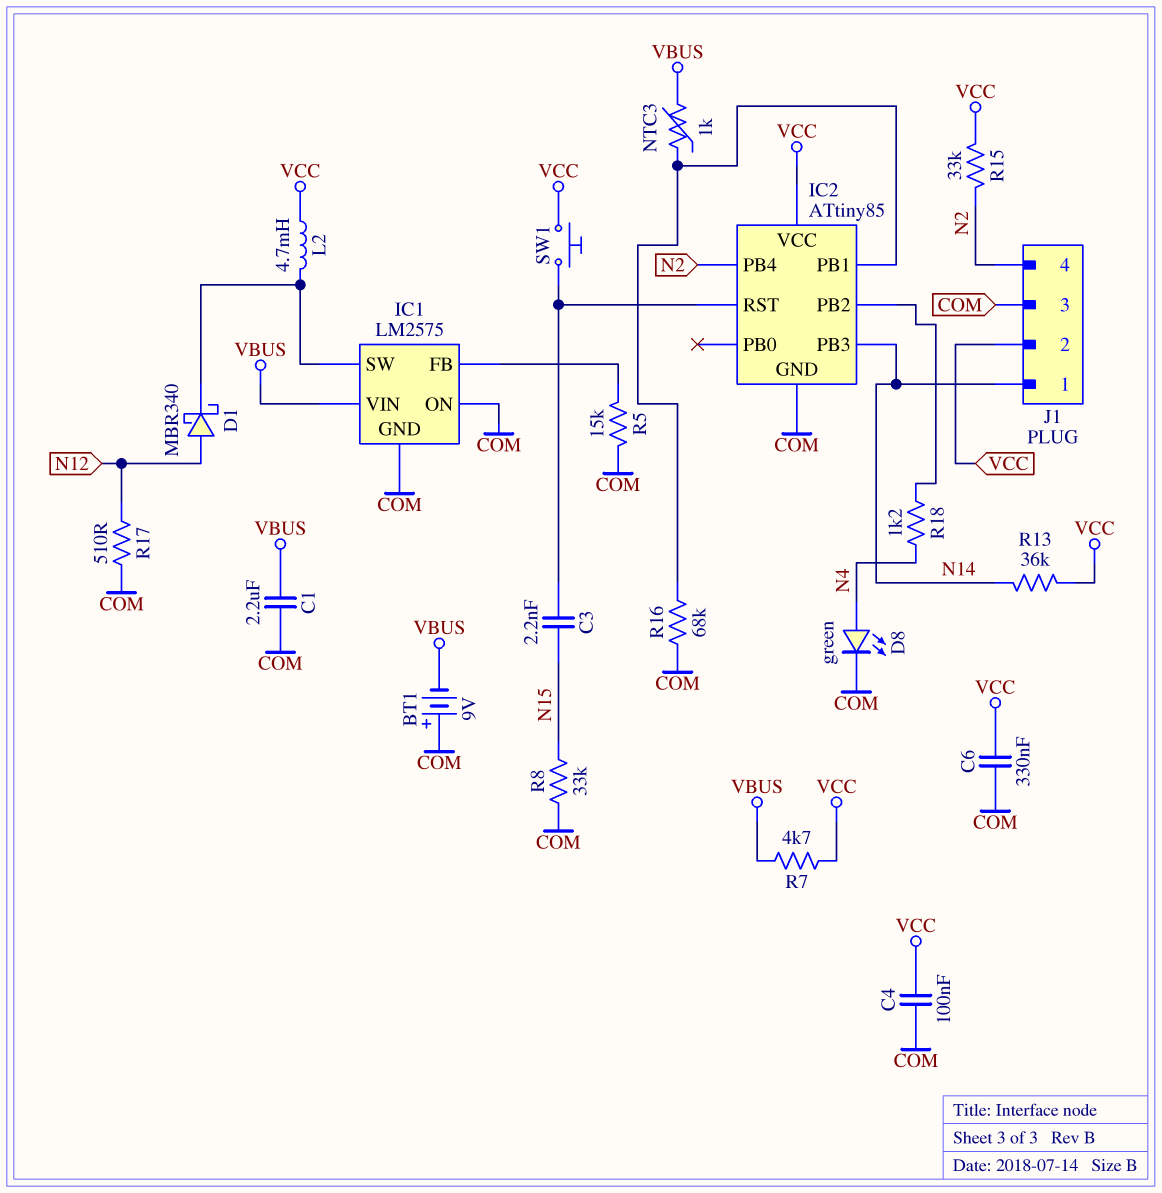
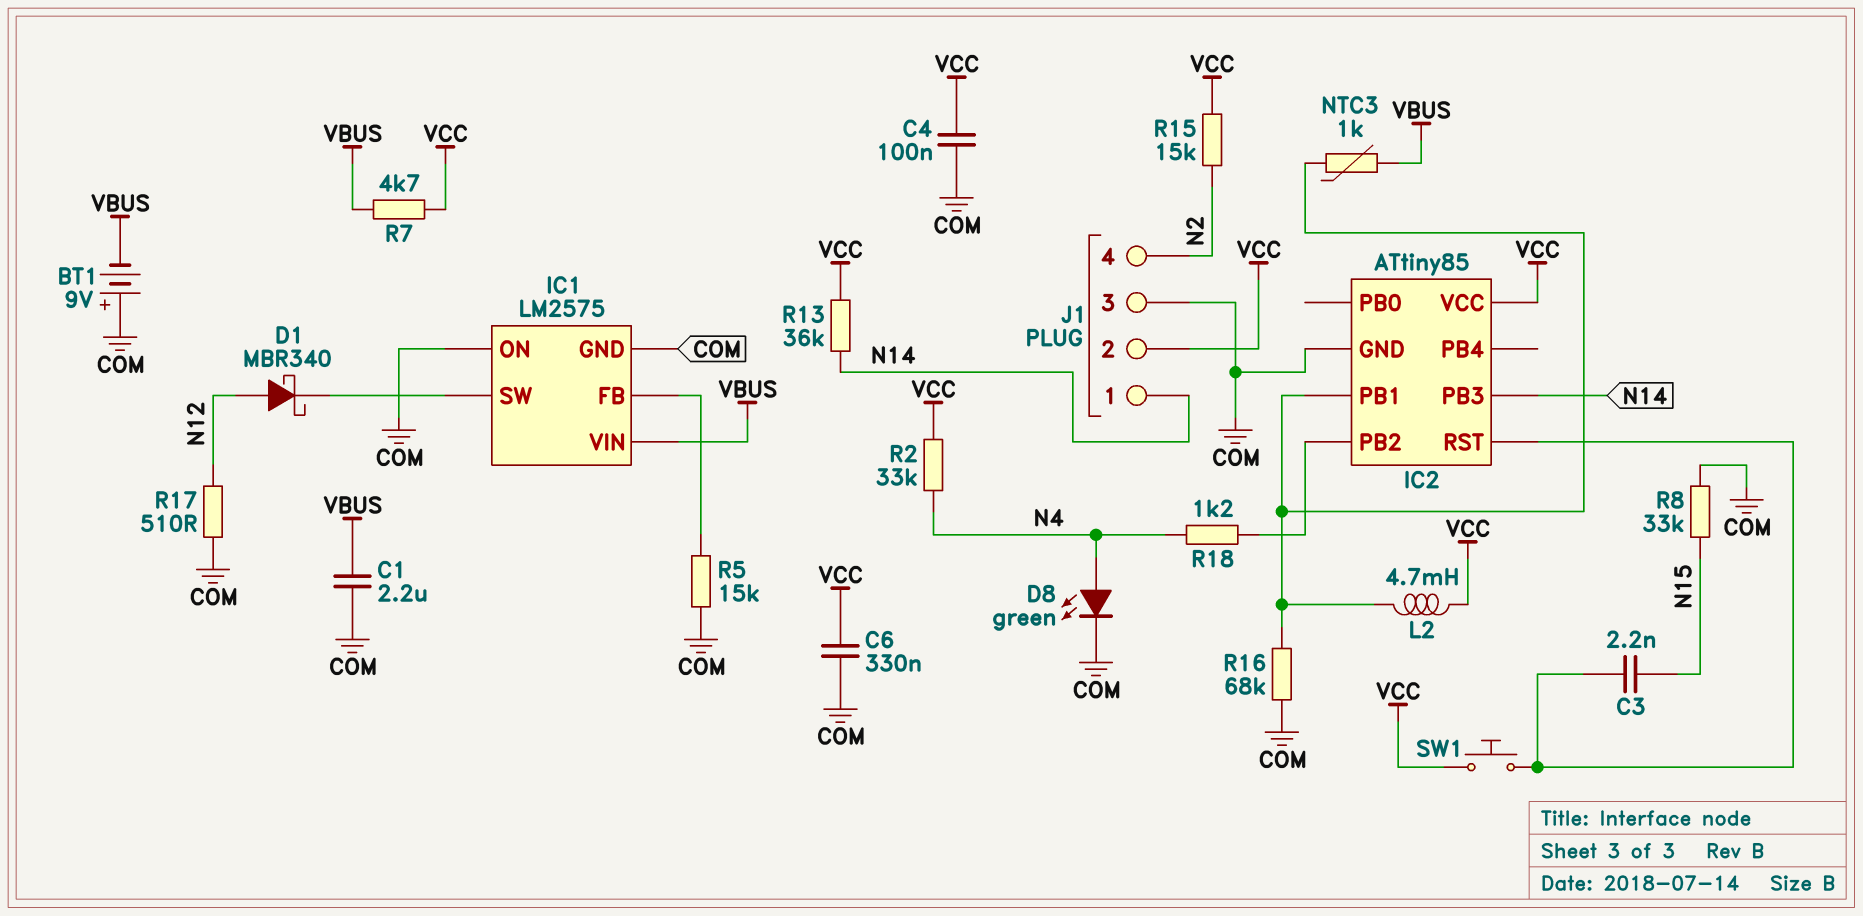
IC2 pin PB4: N2 -> none
L2: 4.7mH (IC1/SW, VCC) -> 4.7mH (IC2/PB1, VCC)
R2: none -> 33k (N4, VCC)
R15: 33k (N2, VCC) -> 15k (N2, VCC)

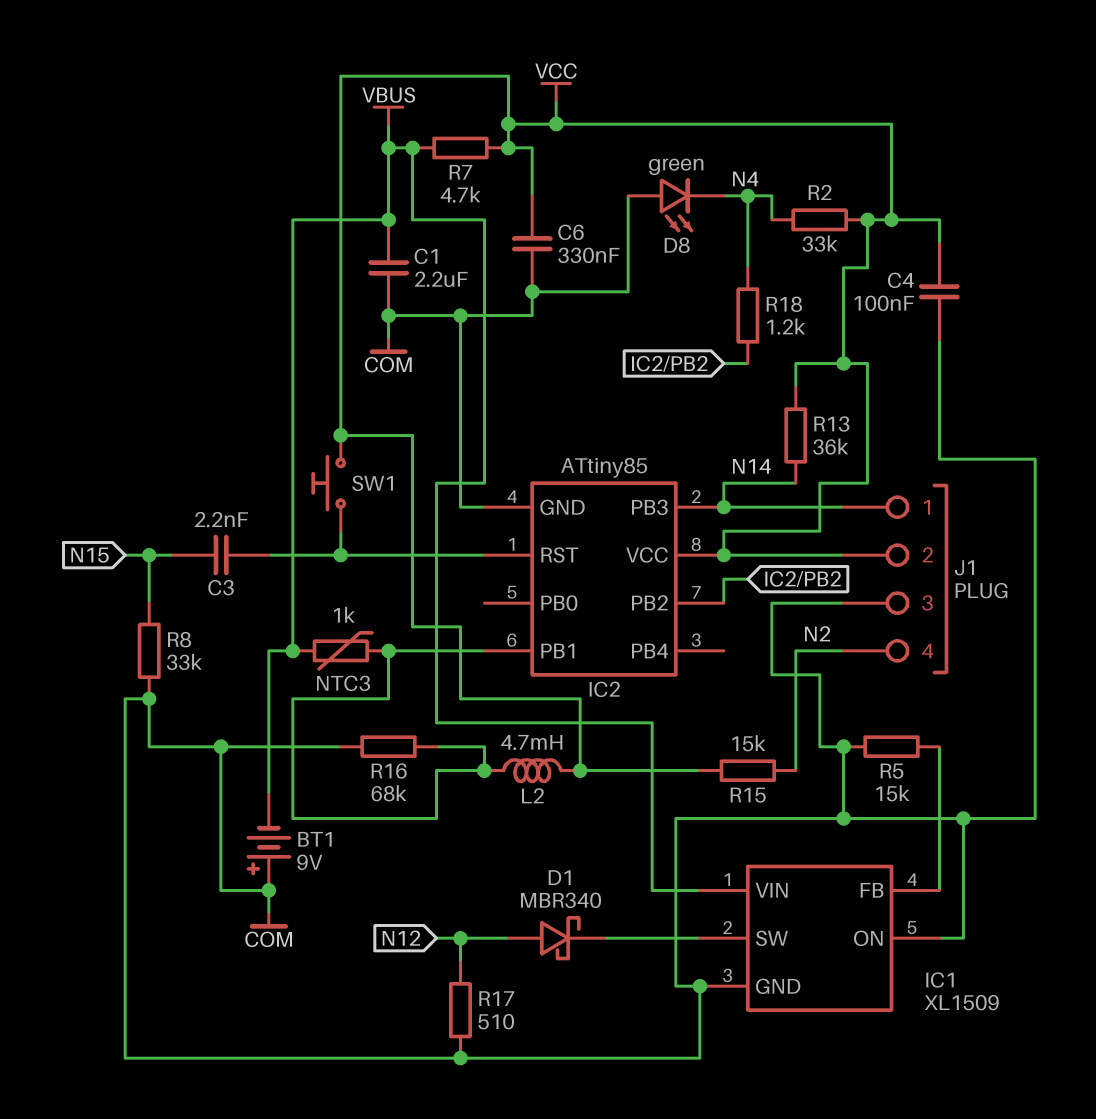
D8: LED green (A N4, K COM) -> LED green (A COM, K N4)
IC1: LM2575 -> XL1509

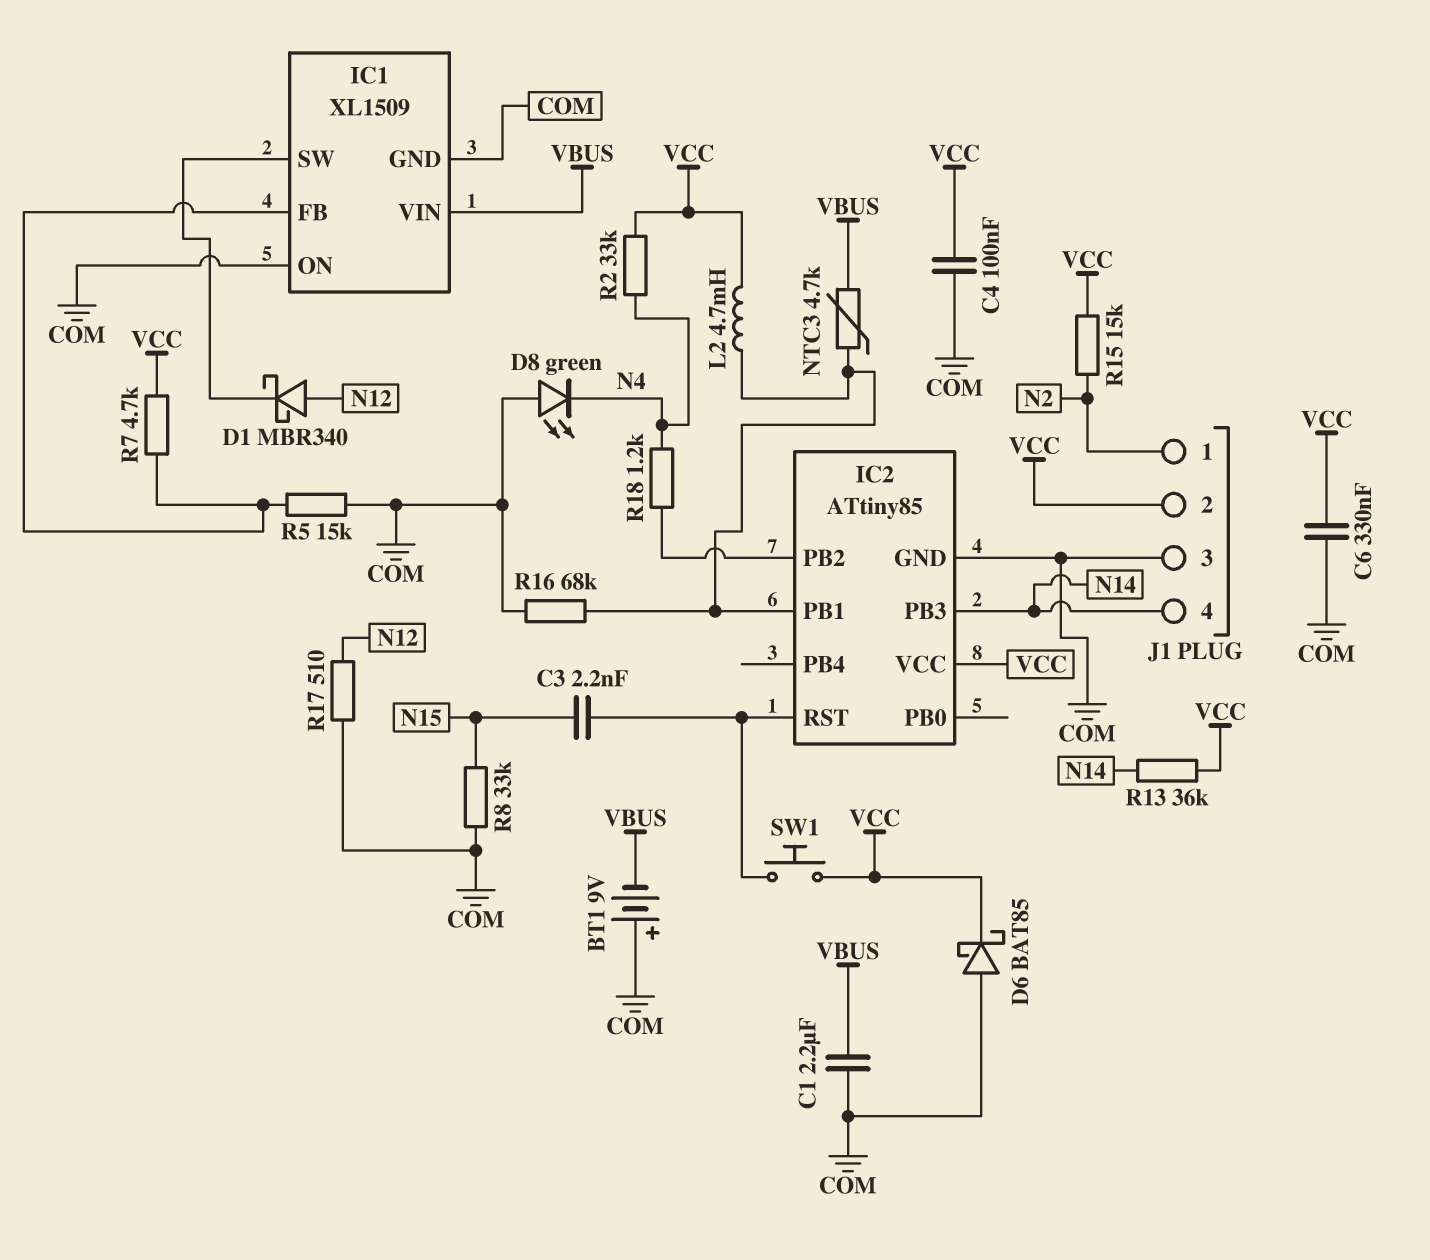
D6: none -> schottky BAT85 (A COM, K VCC)
J1 pin 1: N14 -> N2
J1 pin 4: N2 -> N14
NTC3: 1k (IC2/PB1, VBUS) -> 4.7k (IC2/PB1, VBUS)
R7: 4.7k (VBUS, VCC) -> 4.7k (IC1/FB, VCC)

